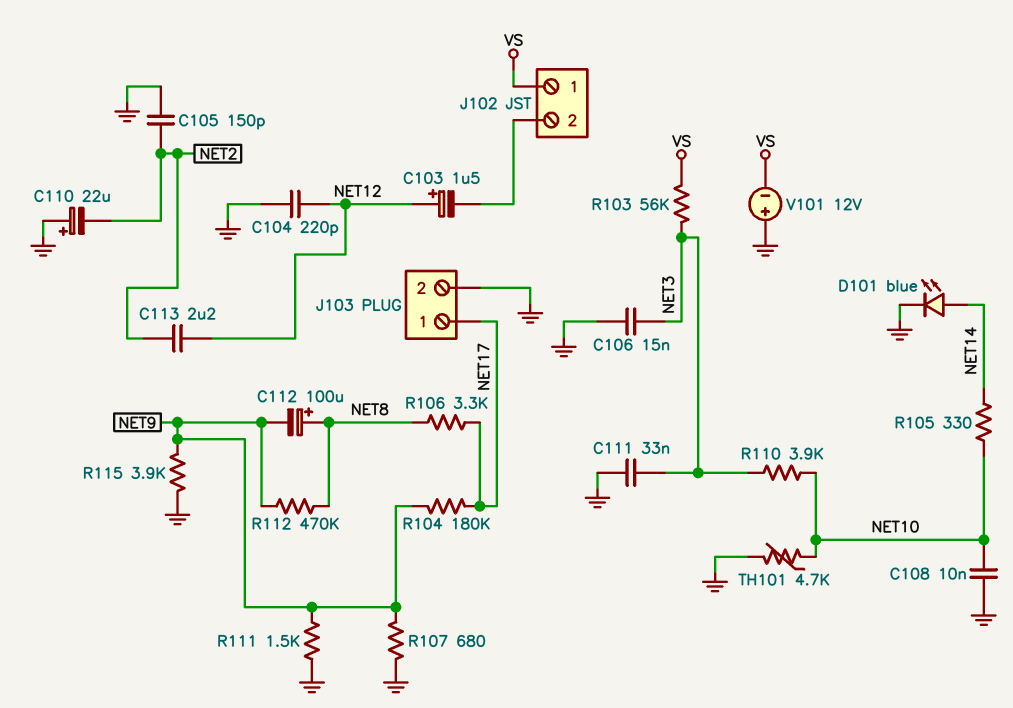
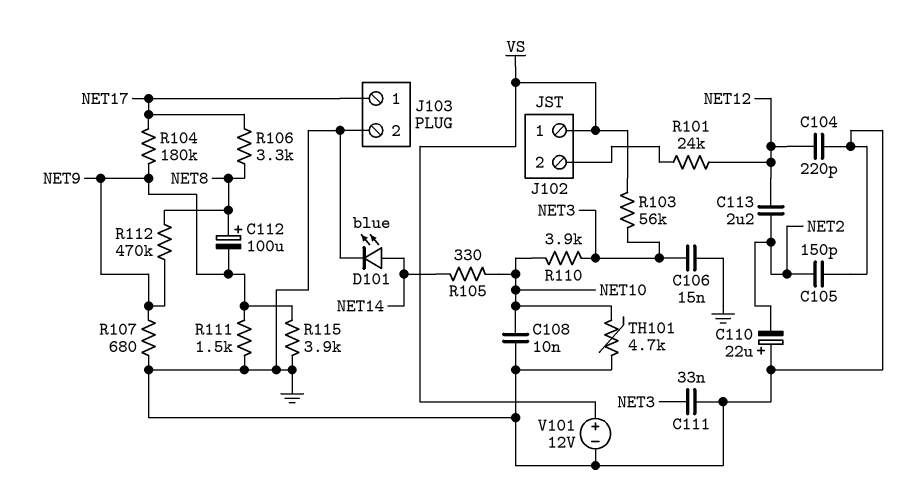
C103: 1.5uF (plus NET12, minus J102/2) -> none
R101: none -> 24k (J102/2, NET12)
V101: 12V (plus GND, minus VS) -> 12V (plus VS, minus GND)

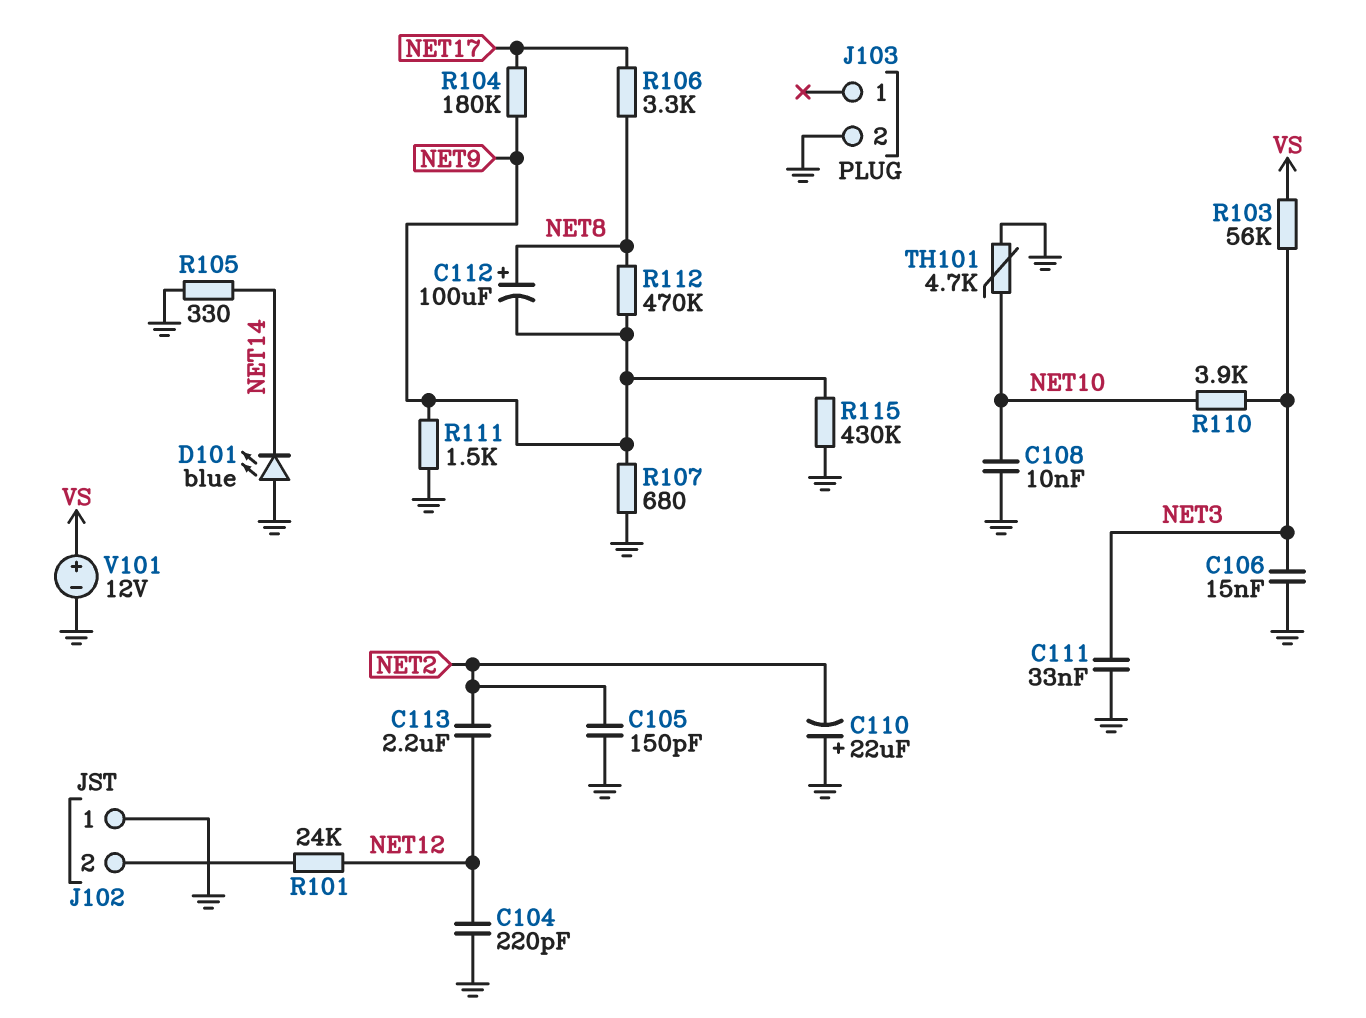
D101: LED blue (A NET14, K GND) -> LED blue (A GND, K NET14)
J102 pin 1: VS -> GND
J103 pin 1: NET17 -> none
R105: 330 (NET10, NET14) -> 330 (GND, NET14)
R115: 3.9k (GND, NET9) -> 430k (GND, NET9)

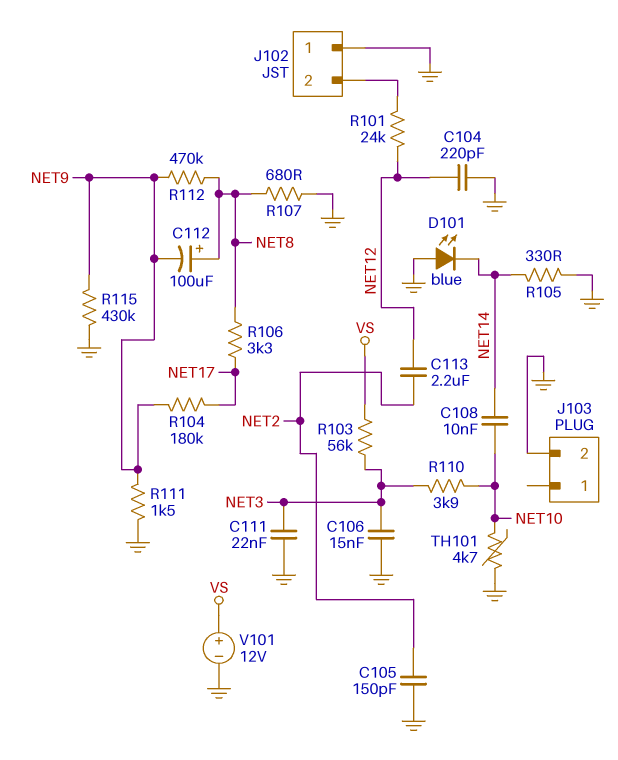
C108: 10nF (GND, NET10) -> 10nF (NET10, NET14)
C110: 22uF (plus GND, minus NET2) -> none
C111: 33nF (GND, NET3) -> 22nF (GND, NET3)
R107: 680 (GND, NET9) -> 680 (GND, NET8)

